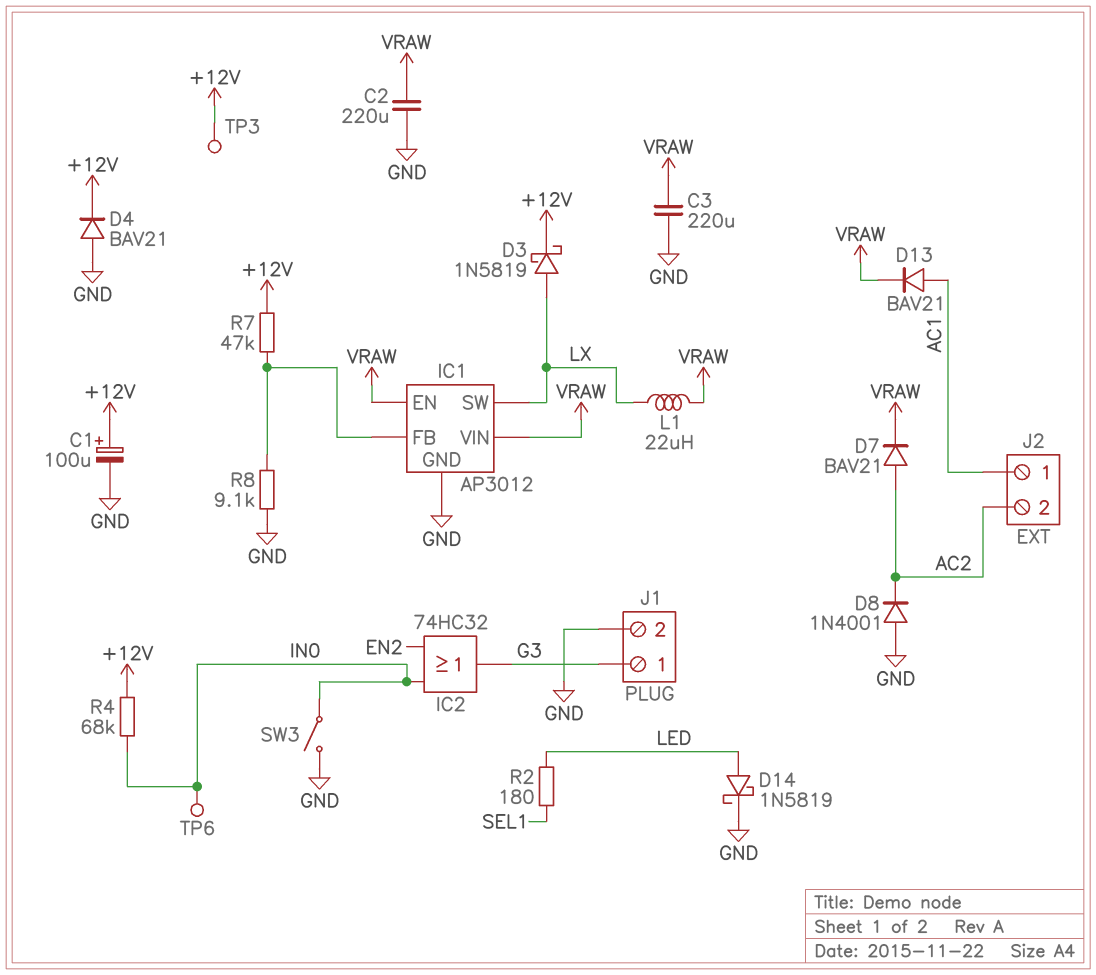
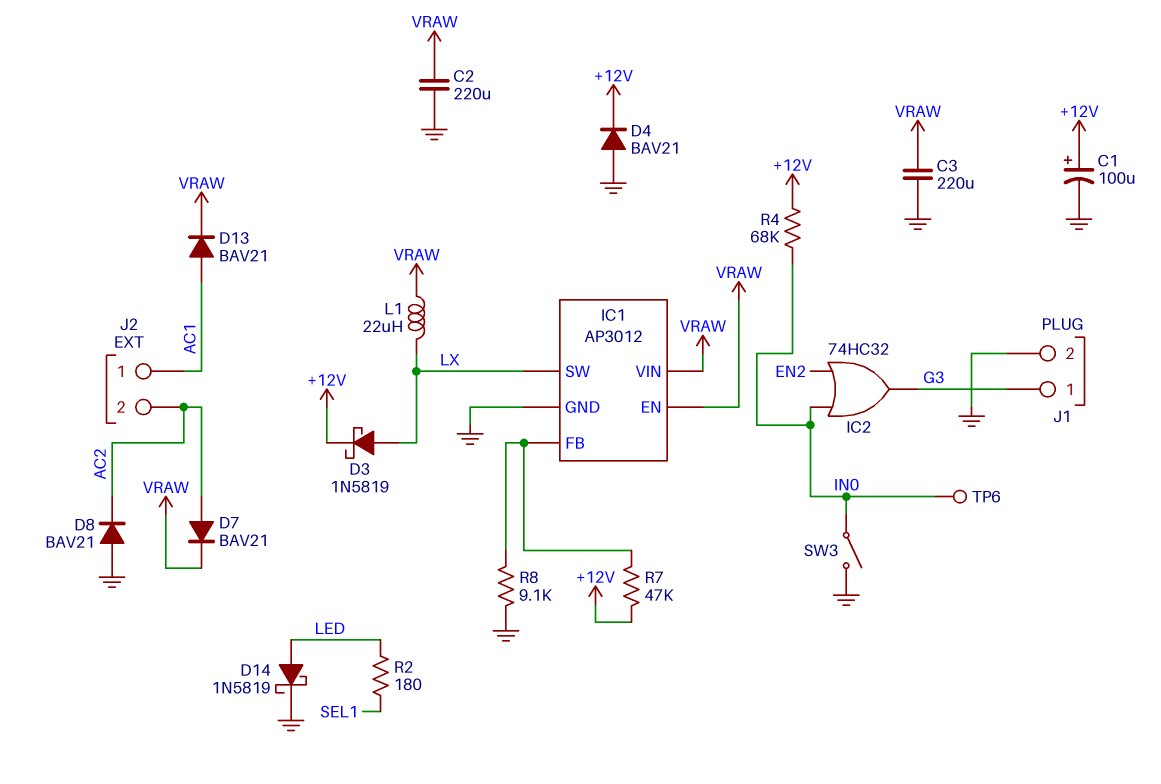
D8: diode 1N4001 (A GND, K AC2) -> diode BAV21 (A GND, K AC2)
TP3: test point (+12V) -> none

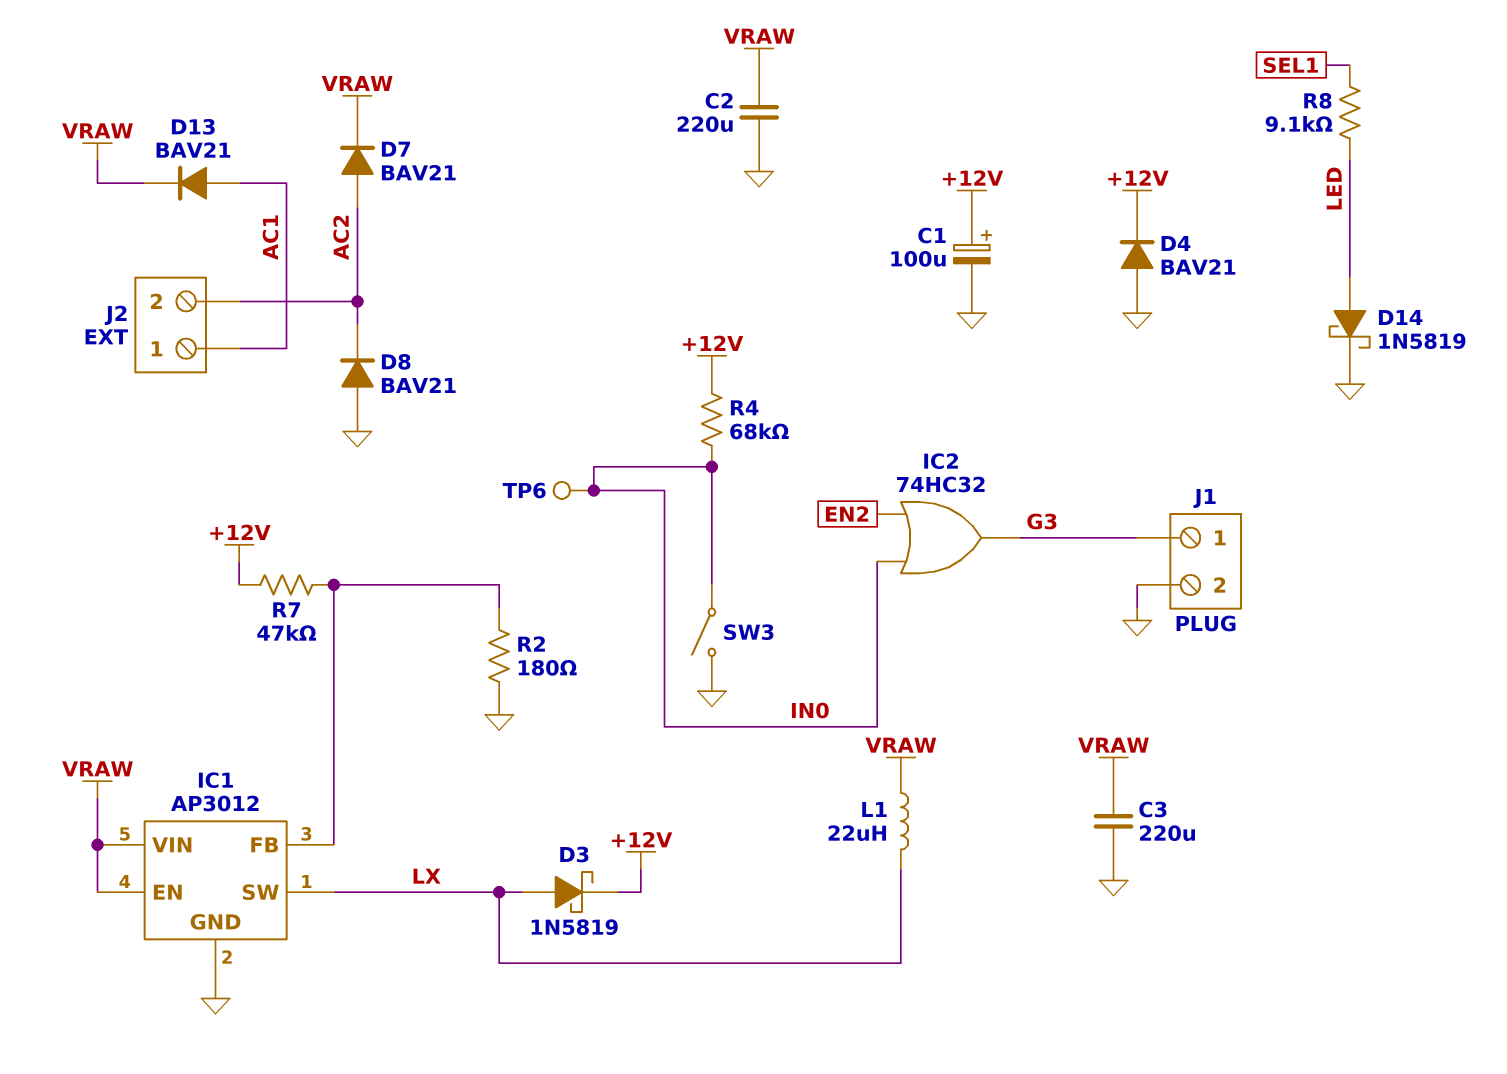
R2: 180 (LED, SEL1) -> 180 (GND, IC1/FB)
R8: 9.1k (GND, IC1/FB) -> 9.1k (LED, SEL1)

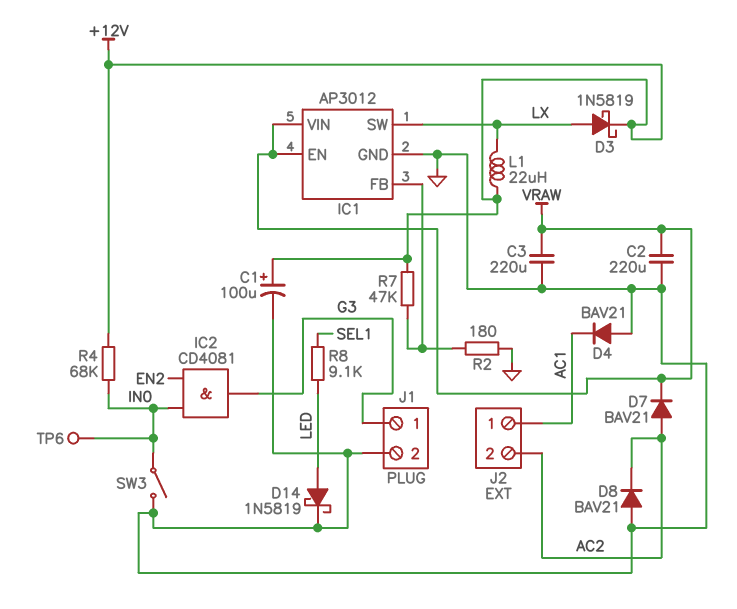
D4: diode BAV21 (A GND, K +12V) -> diode BAV21 (A GND, K AC1)
D13: diode BAV21 (A AC1, K VRAW) -> none
IC2: OR 74HC32 (in EN2, in IN0, out G3) -> AND CD4081 (in EN2, in IN0, out G3)
L1: 22uH (LX, VRAW) -> 22uH (+12V, LX)

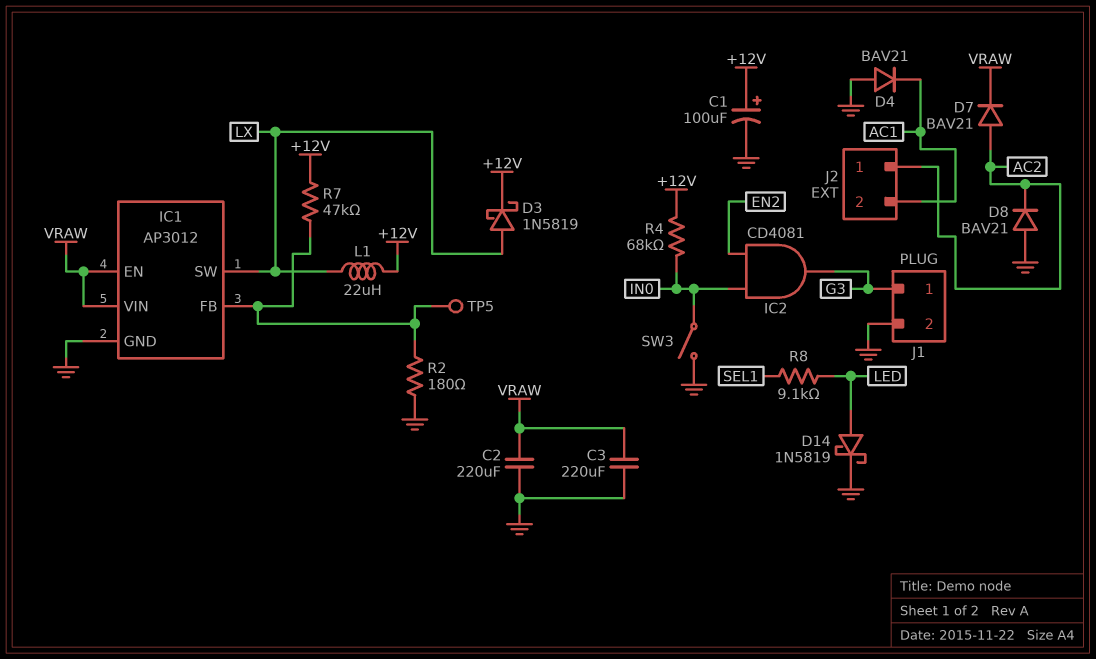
J2 pin 1: AC1 -> AC2
J2 pin 2: AC2 -> AC1
TP5: none -> test point (IC1/FB)
TP6: test point (IN0) -> none

